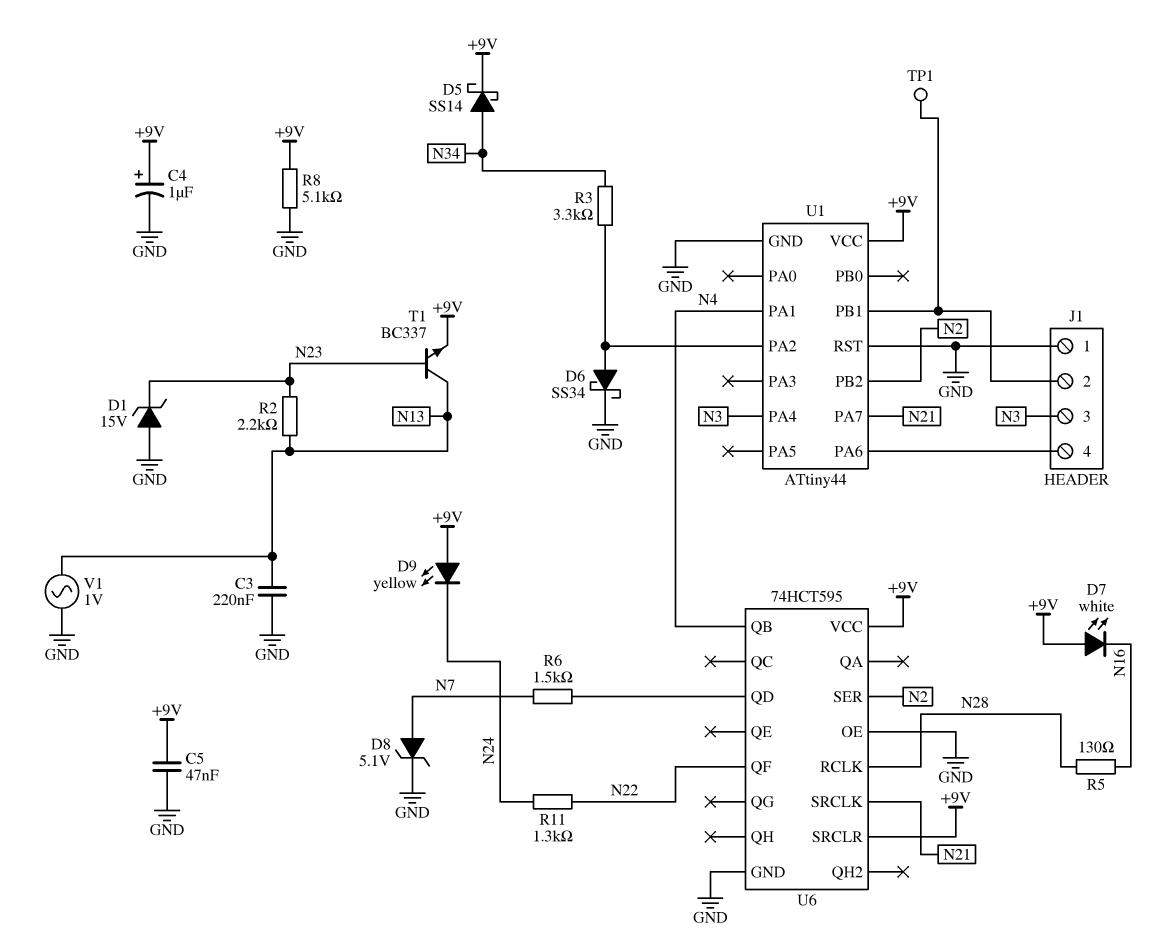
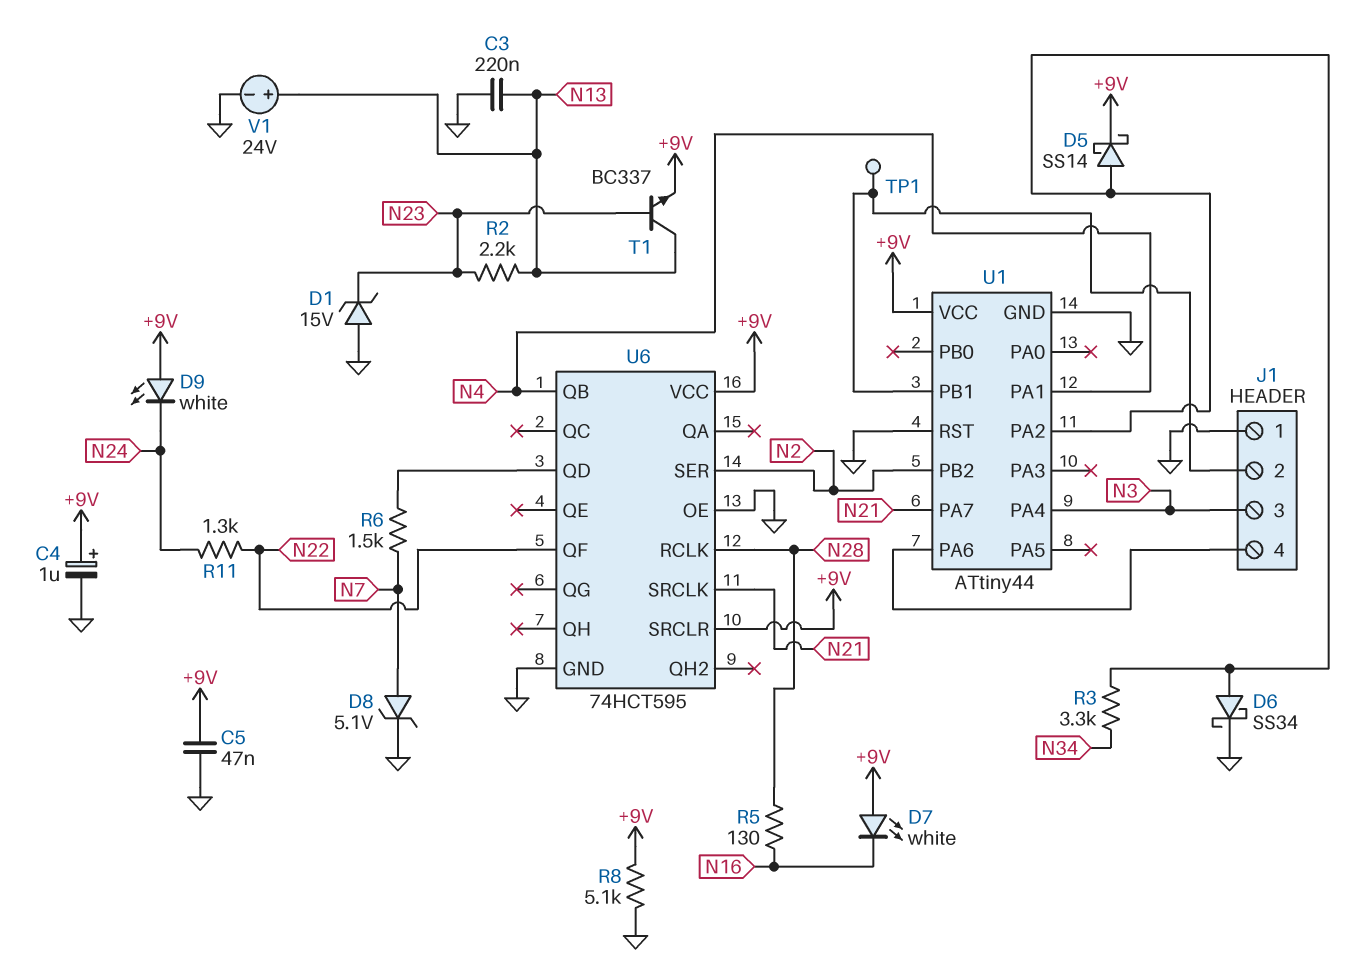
D5: schottky SS14 (A N34, K +9V) -> schottky SS14 (A U1/PA2, K +9V)
D9: LED yellow (A +9V, K N24) -> LED white (A +9V, K N24)
V1: AC 1V (GND, N13) -> 24V (plus N13, minus GND)

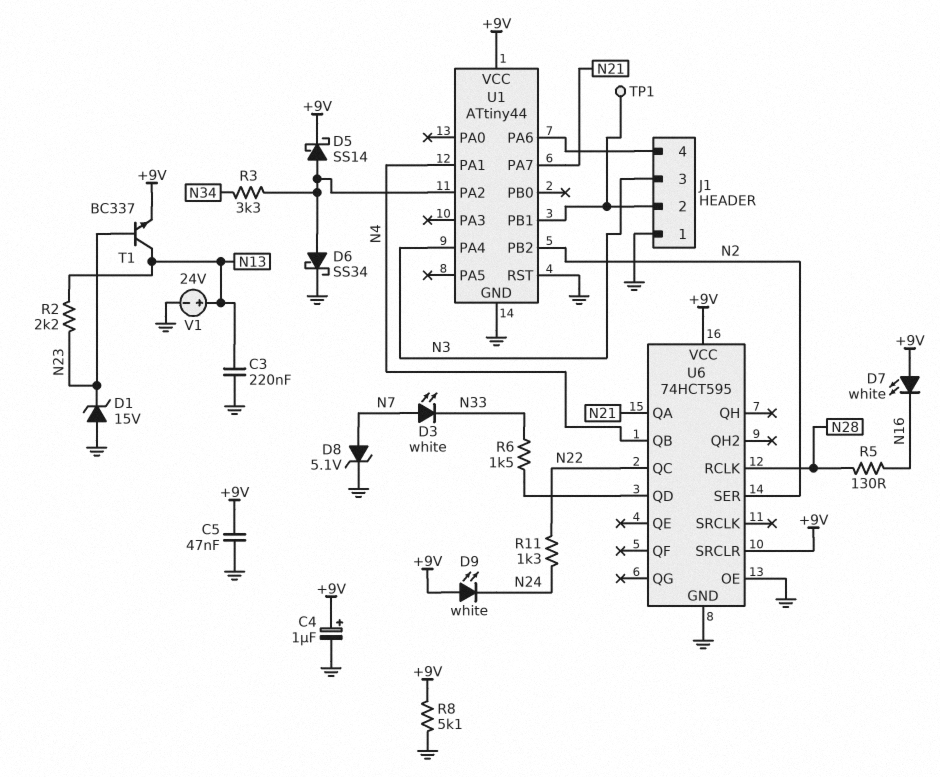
D3: none -> LED white (A N7, K N33)
R6: 1.5k (N7, U6/QD) -> 1.5k (N33, U6/QD)
U6 pin QA: none -> N21
U6 pin QC: none -> N22
U6 pin QF: N22 -> none
U6 pin SRCLK: N21 -> none

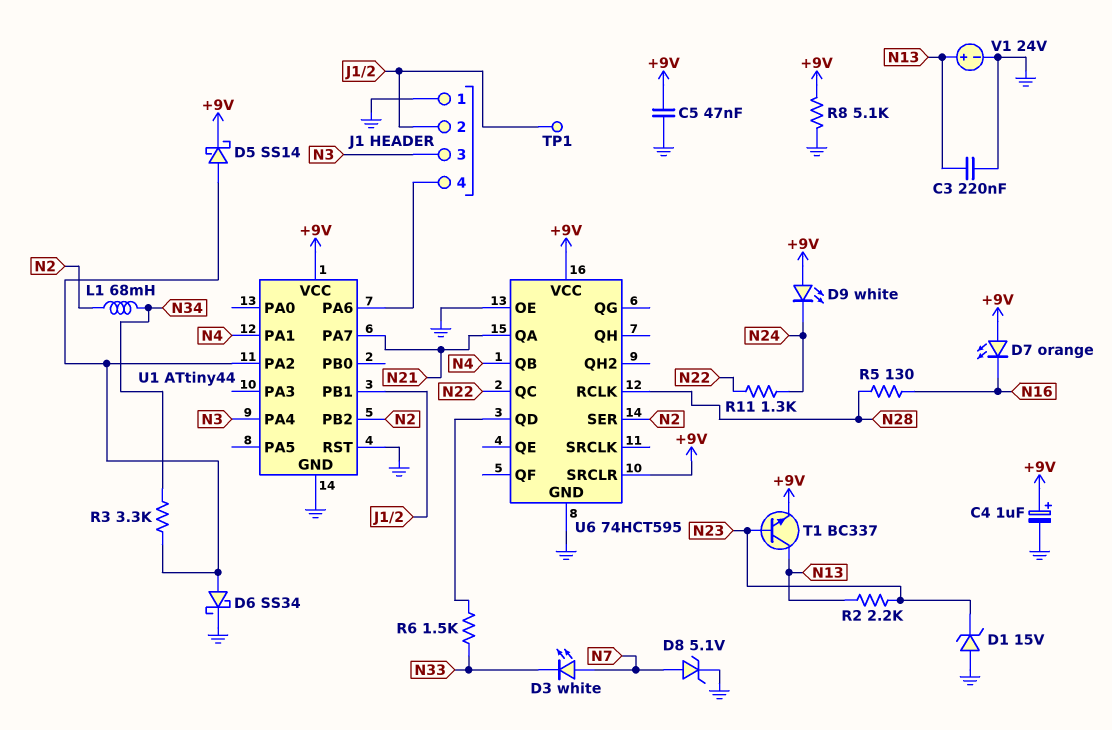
D7: LED white (A +9V, K N16) -> LED orange (A +9V, K N16)
L1: none -> 68mH (N2, N34)

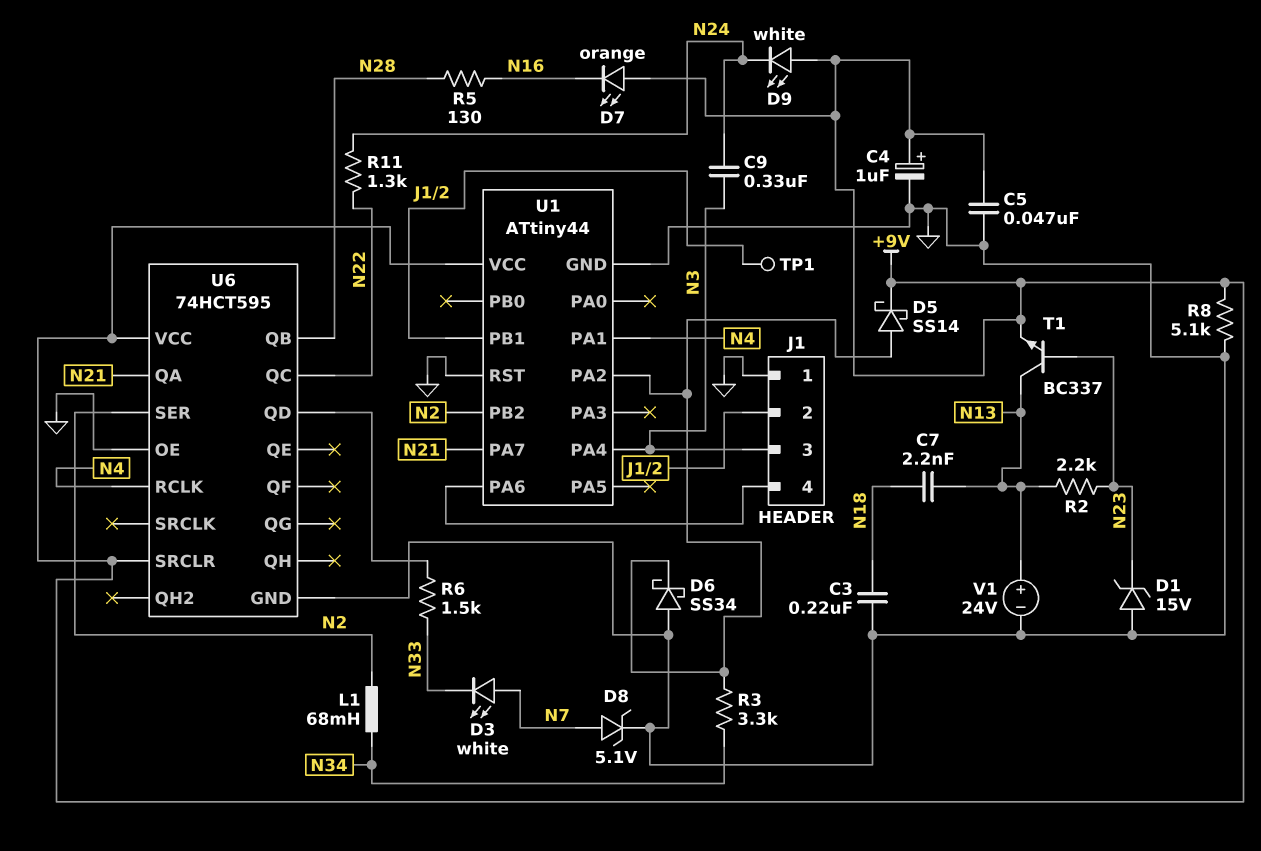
C3: 220nF (GND, N13) -> 220nF (GND, N18)
C7: none -> 2.2nF (N13, N18)
C9: none -> 330nF (N3, N24)
D6: schottky SS34 (A U1/PA2, K GND) -> schottky SS34 (A GND, K U1/PA2)
U6 pin QB: N4 -> N28
U6 pin RCLK: N28 -> N4

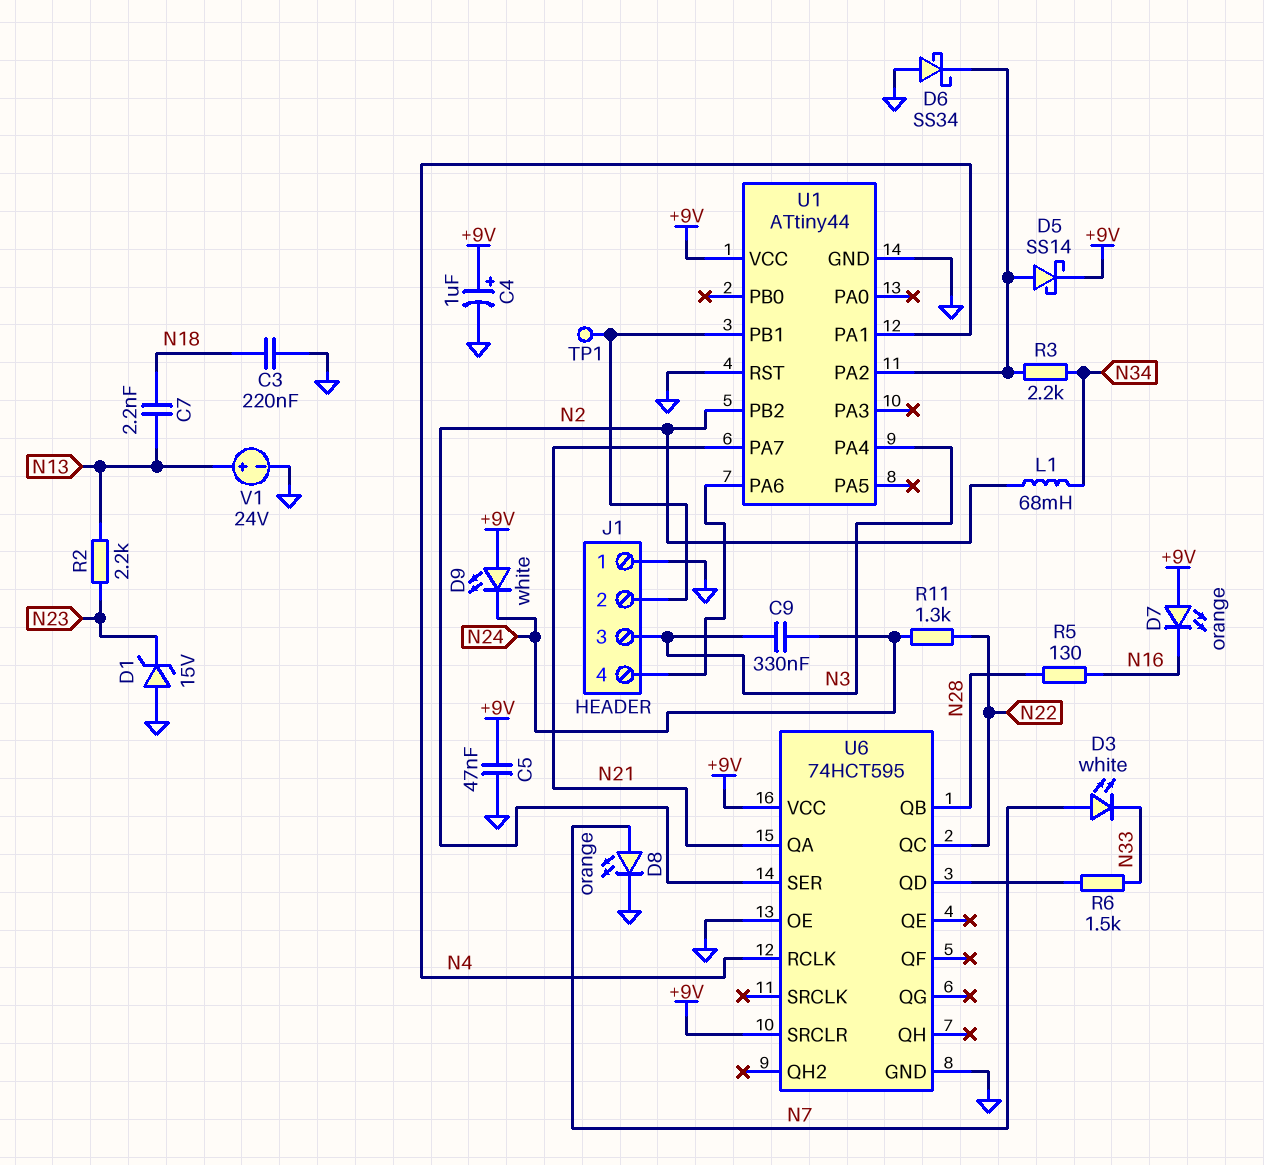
D8: zener 5.1V (A N7, K GND) -> LED orange (A N7, K GND)
R3: 3.3k (N34, U1/PA2) -> 2.2k (N34, U1/PA2)
R8: 5.1k (+9V, GND) -> none
T1: NPN BC337 (B N23, C N13, E +9V) -> none

